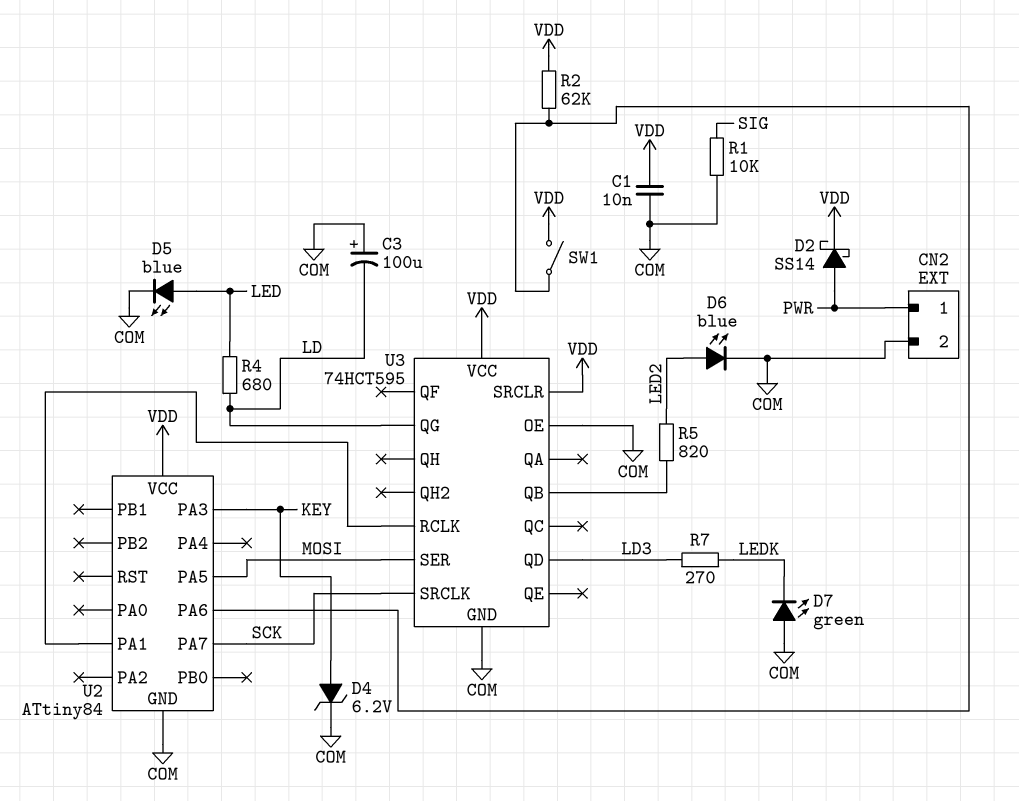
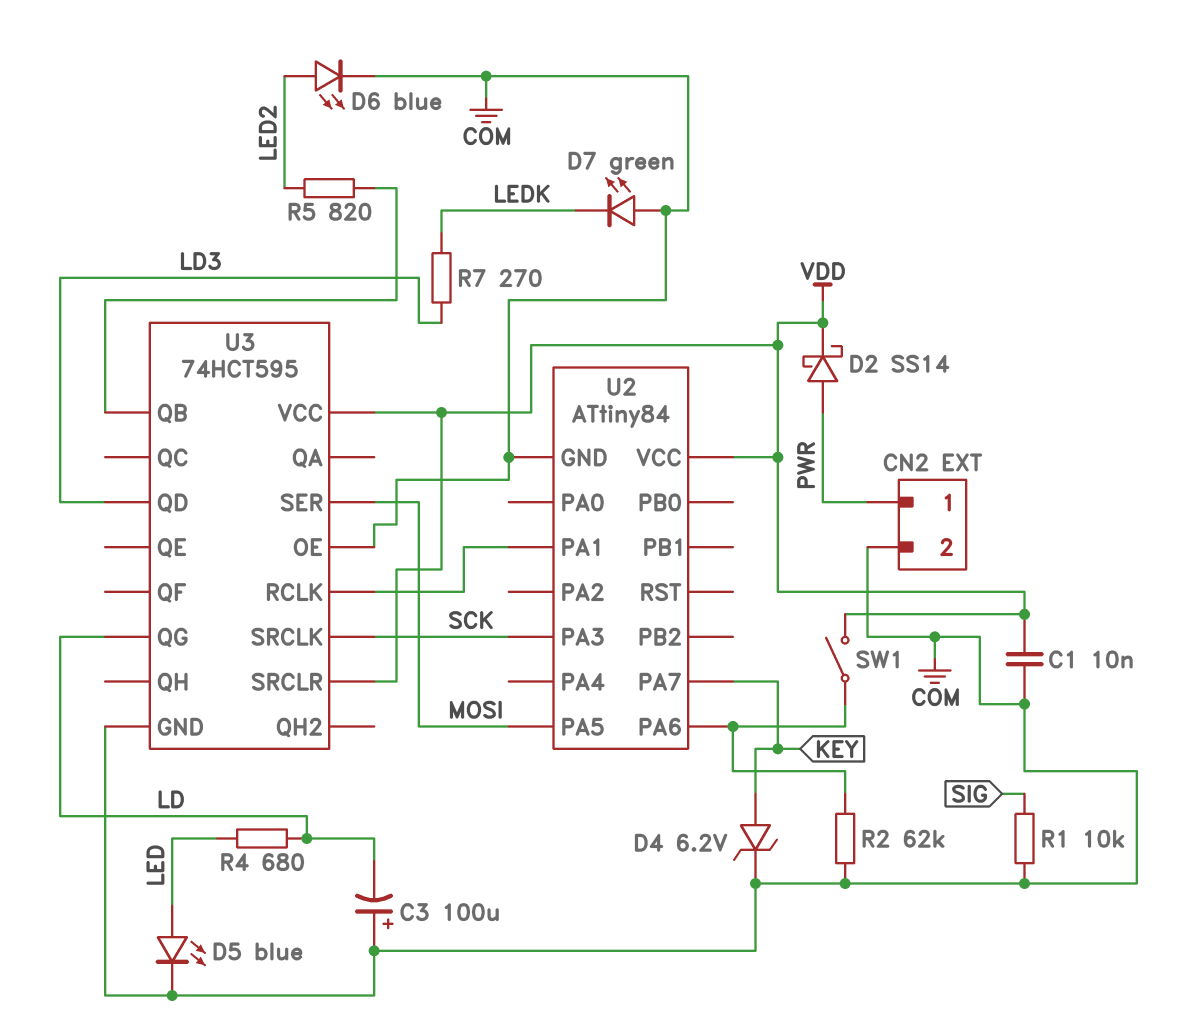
R2: 62k (U2/PA6, VDD) -> 62k (COM, U2/PA6)
U2 pin PA3: KEY -> SCK
U2 pin PA7: SCK -> KEY

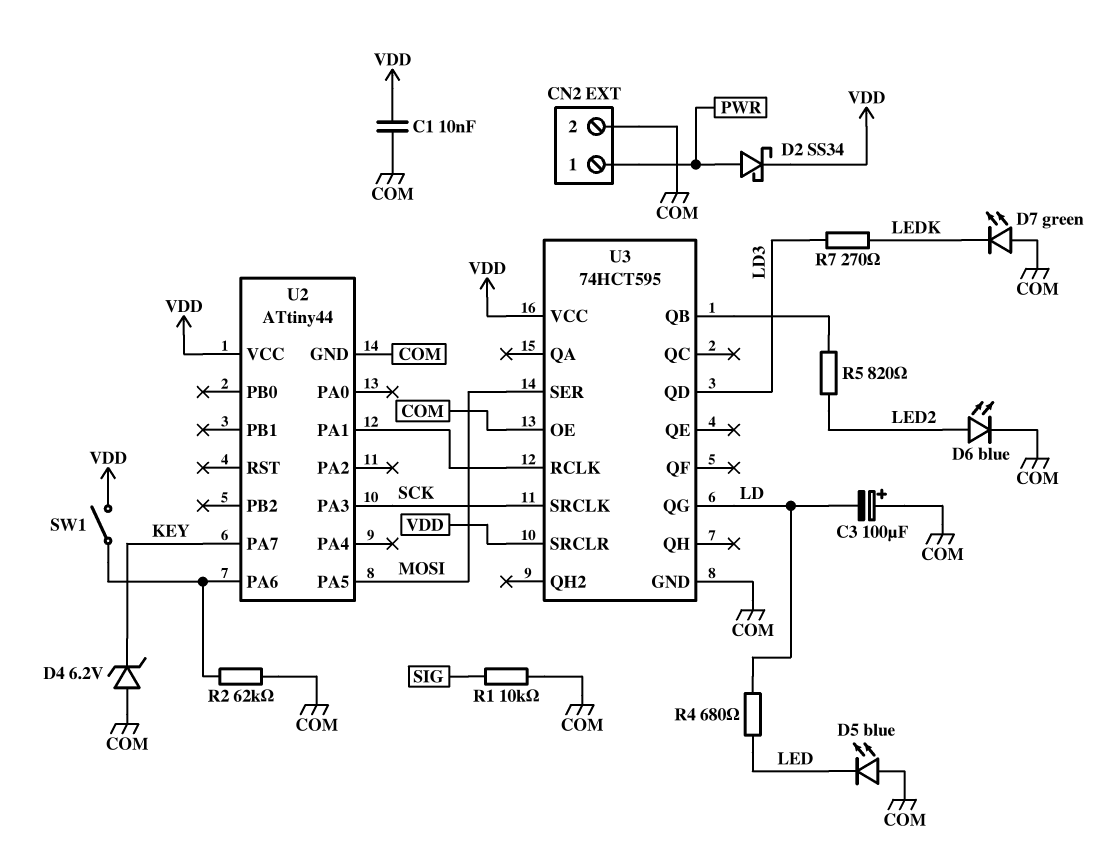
D2: schottky SS14 (A PWR, K VDD) -> schottky SS34 (A PWR, K VDD)
D4: zener 6.2V (A KEY, K COM) -> zener 6.2V (A COM, K KEY)
D5: LED blue (A LED, K COM) -> LED blue (A COM, K LED)
U2: ATtiny84 -> ATtiny44

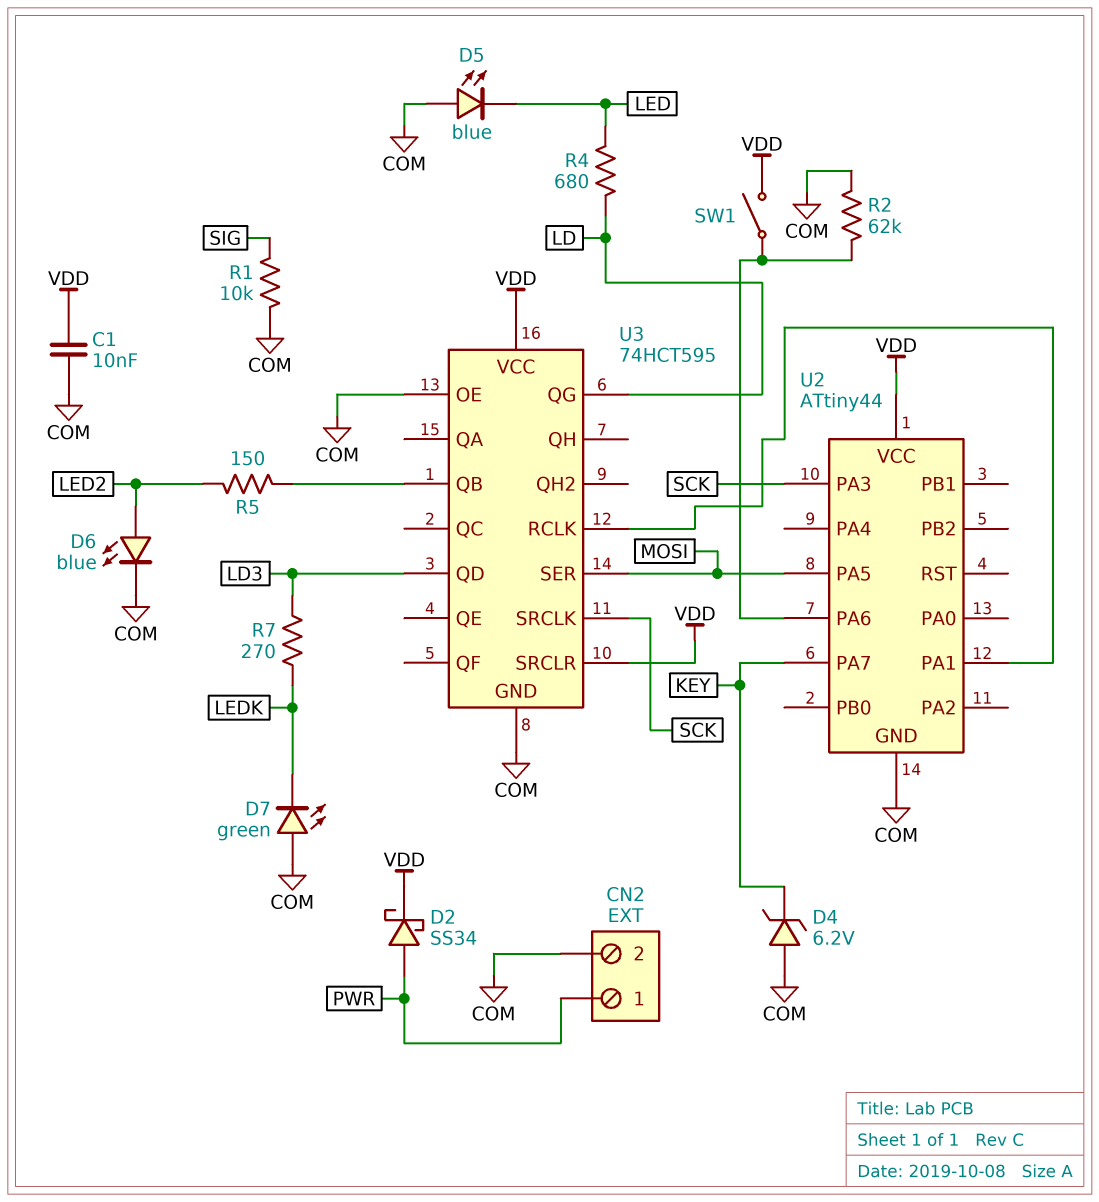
C3: 100uF (plus COM, minus LD) -> none
R5: 820 (LED2, U3/QB) -> 150 (LED2, U3/QB)

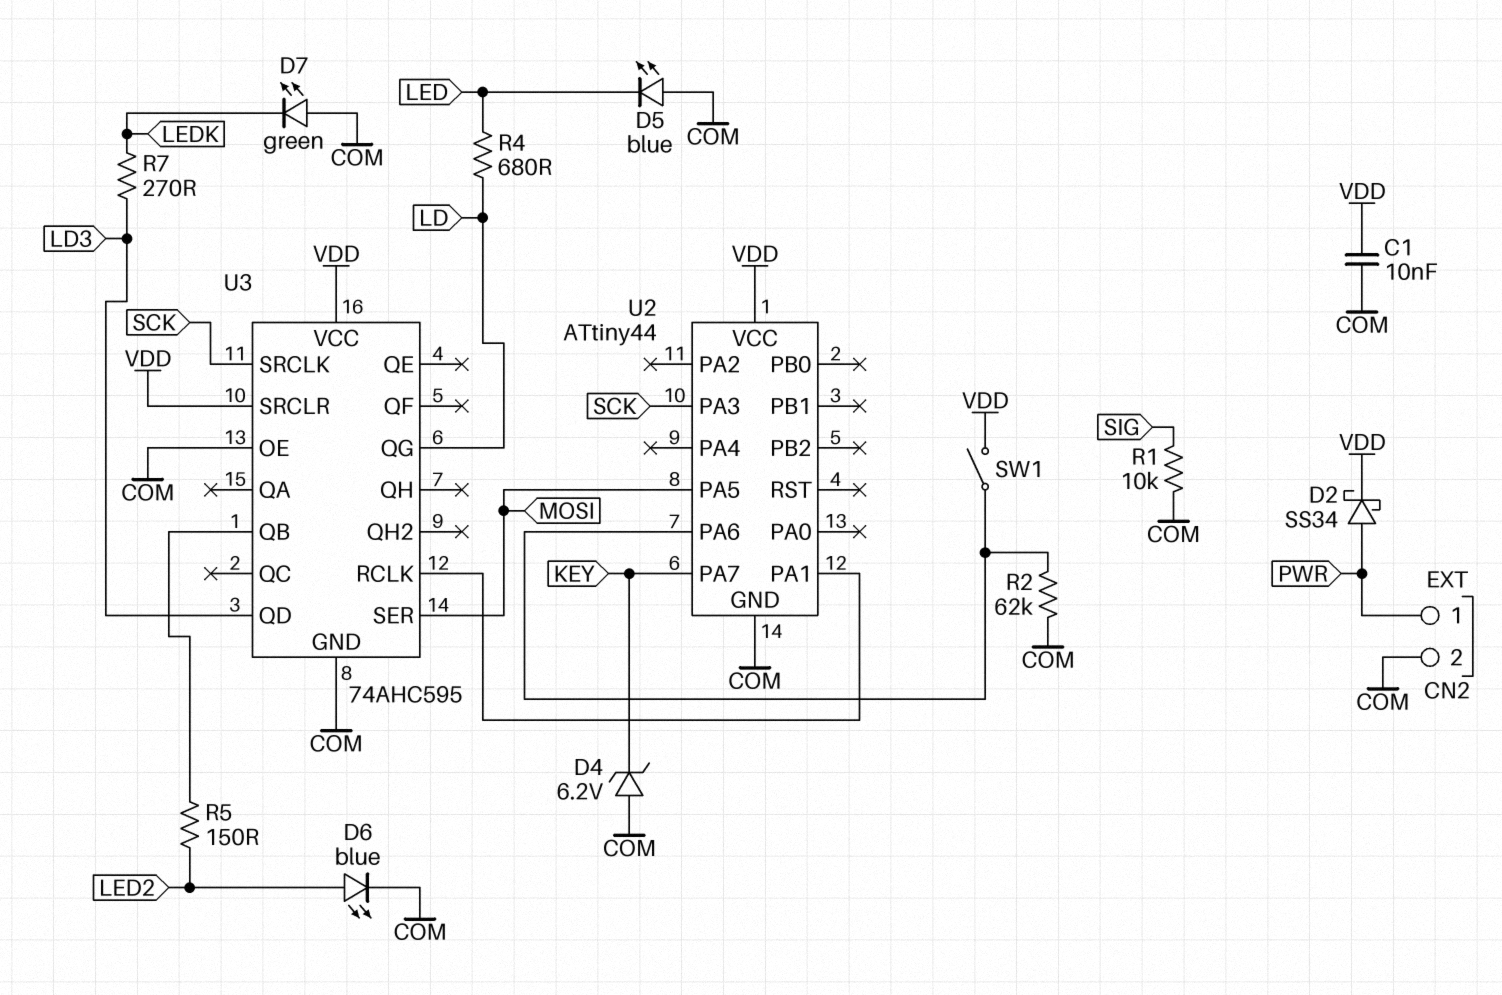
U3: 74HCT595 -> 74AHC595

